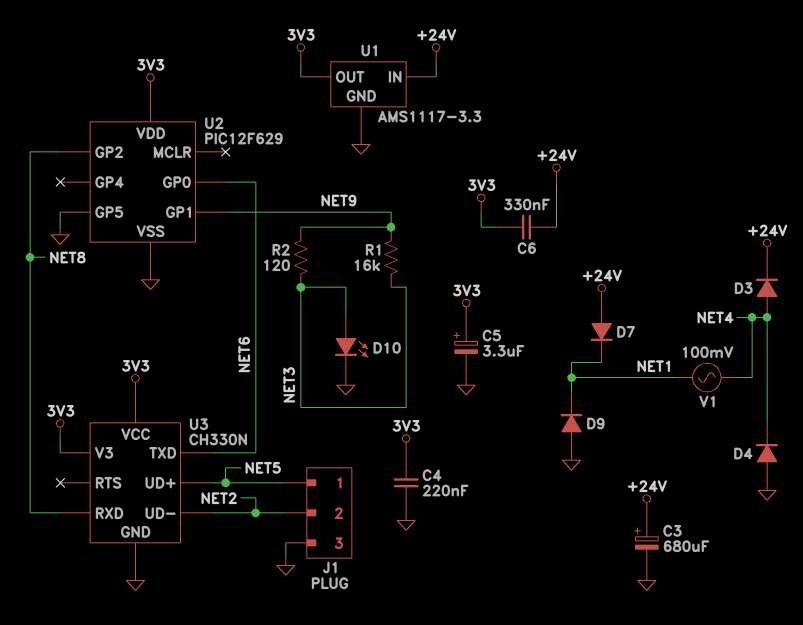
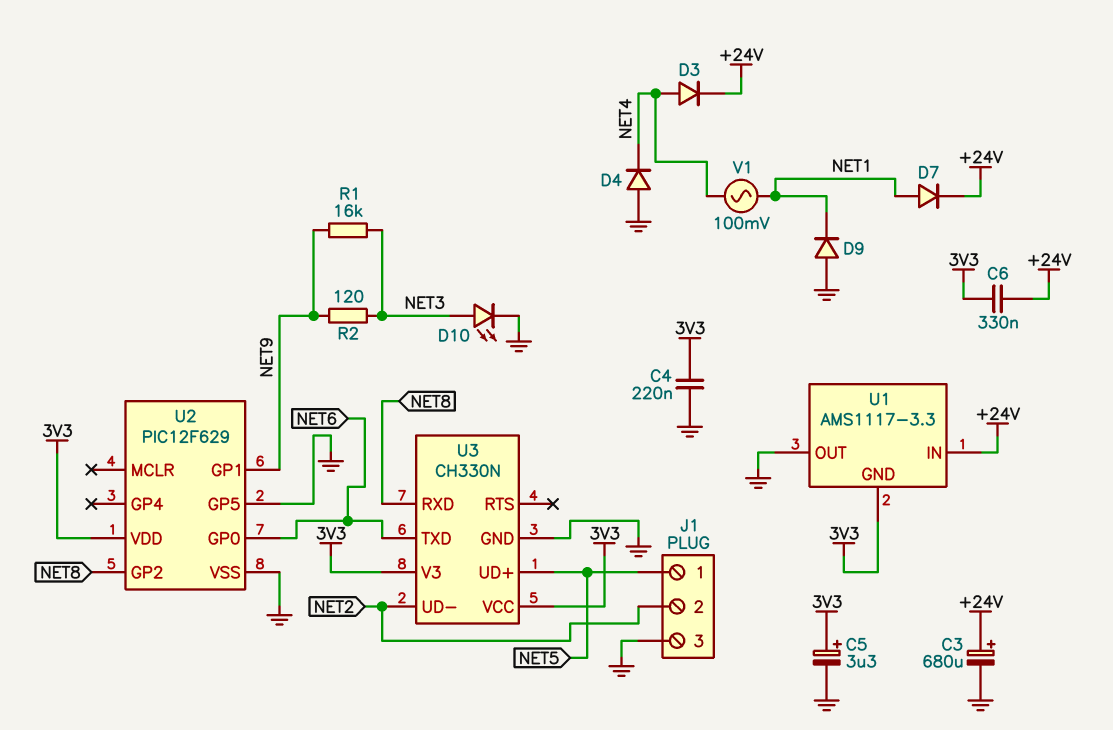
D7: diode (A +24V, K NET1) -> diode (A NET1, K +24V)
U1 pin GND: GND -> 3V3
U1 pin OUT: 3V3 -> GND

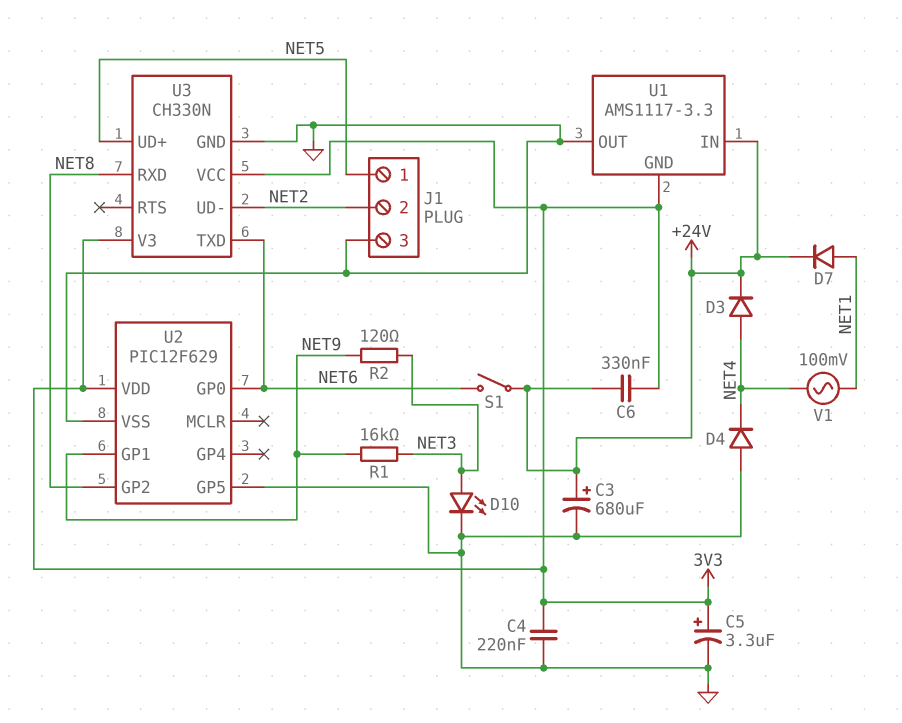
D9: diode (A GND, K NET1) -> none
S1: none -> switch (+24V, NET6)

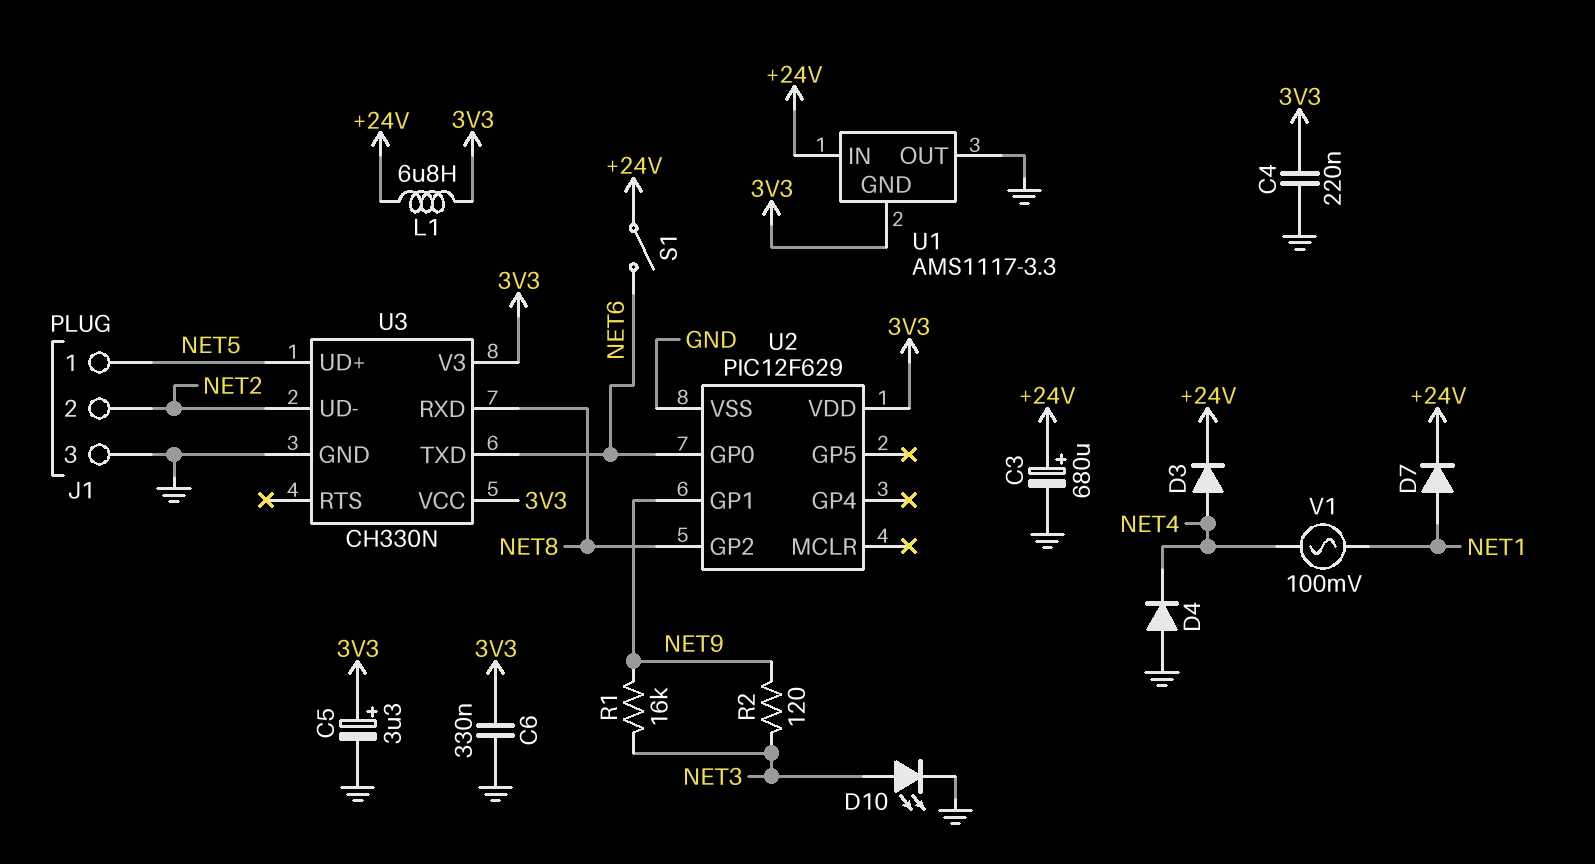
C6: 330nF (+24V, 3V3) -> 330nF (3V3, GND)
L1: none -> 6.8uH (+24V, 3V3)
U2 pin GP5: GND -> none

